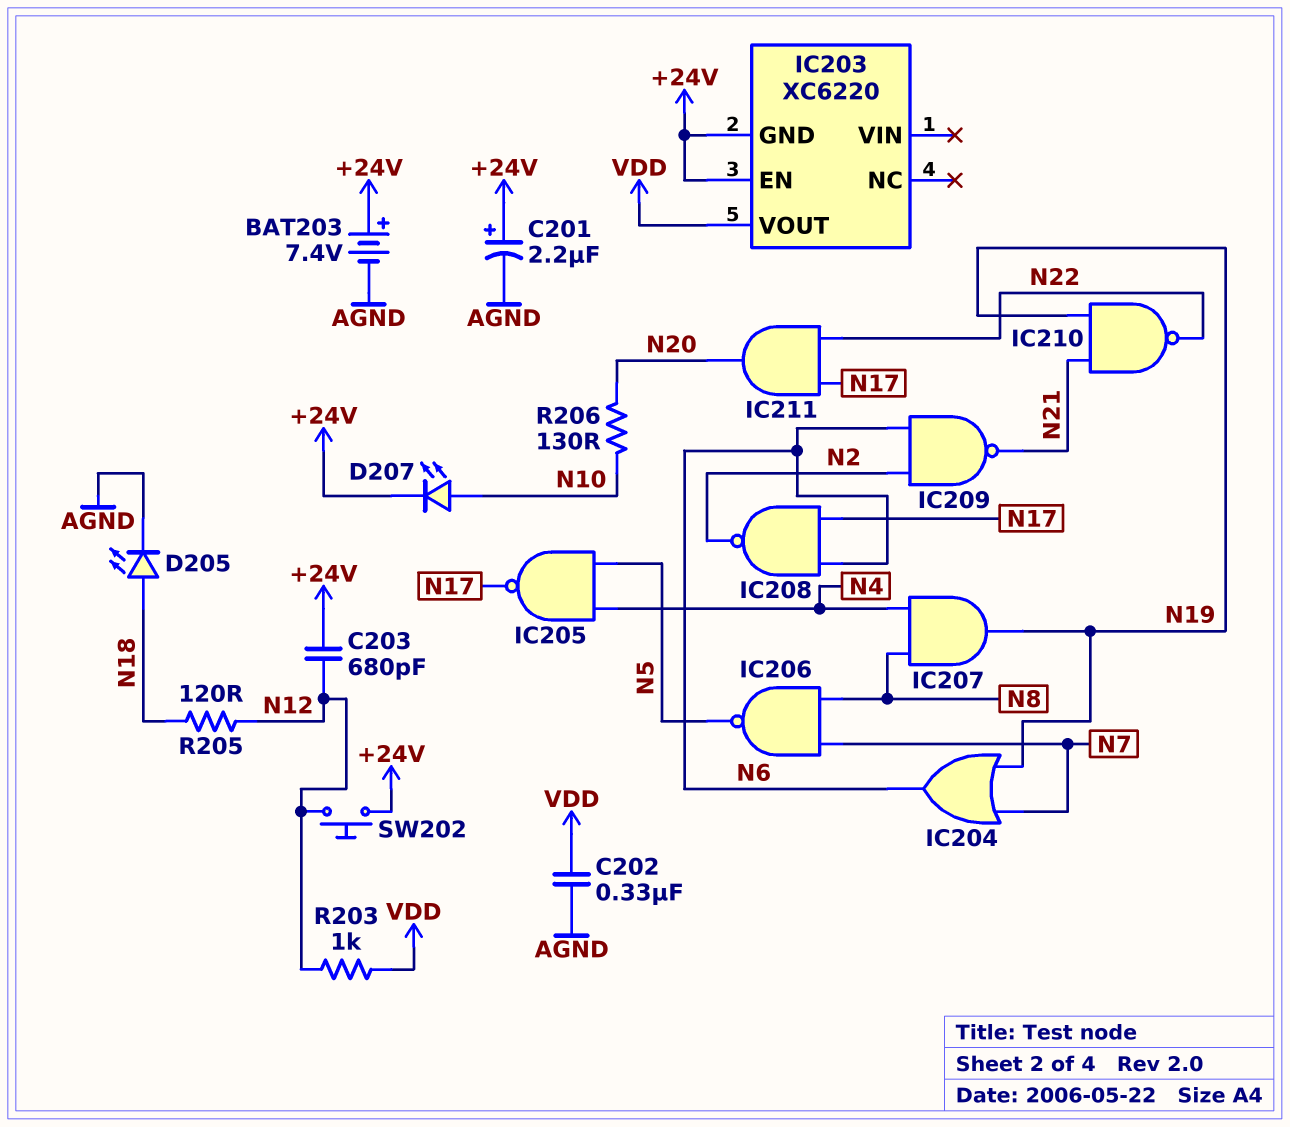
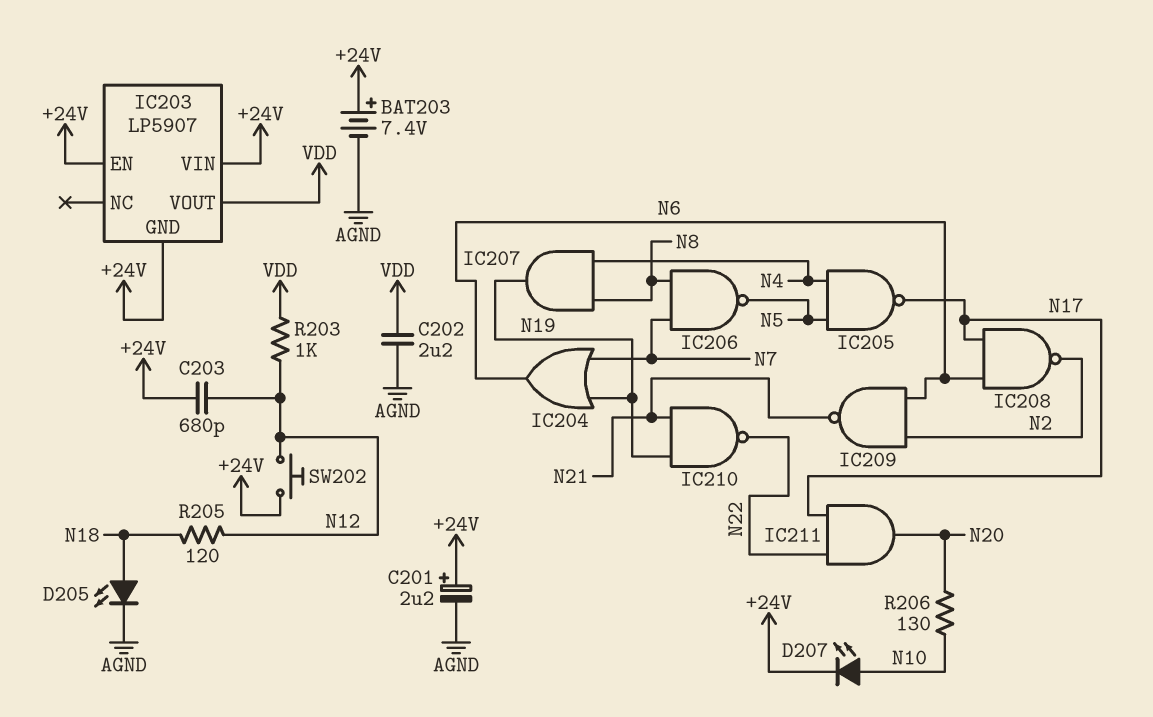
C202: 330nF (AGND, VDD) -> 2.2uF (AGND, VDD)
IC203: XC6220 -> LP5907
IC203 pin VIN: none -> +24V

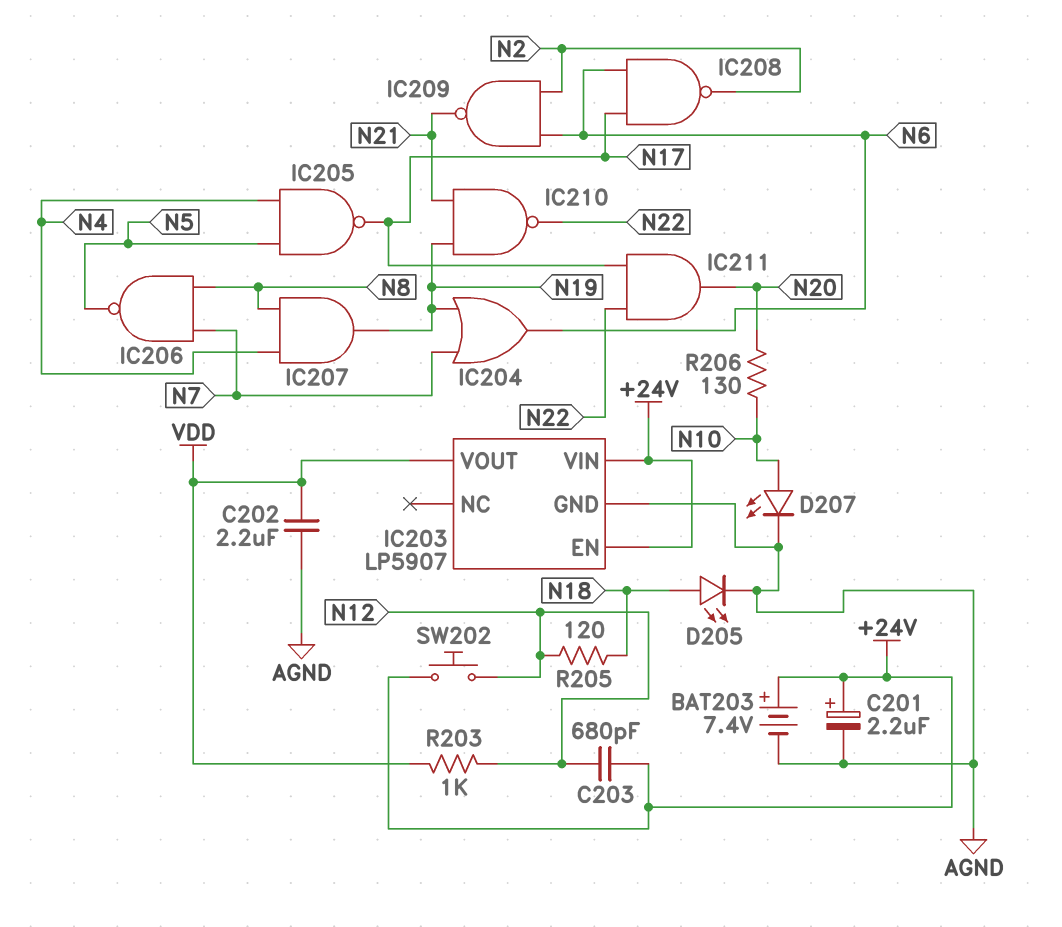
D207: LED (A N10, K +24V) -> LED (A N10, K AGND)
IC203 pin GND: +24V -> AGND

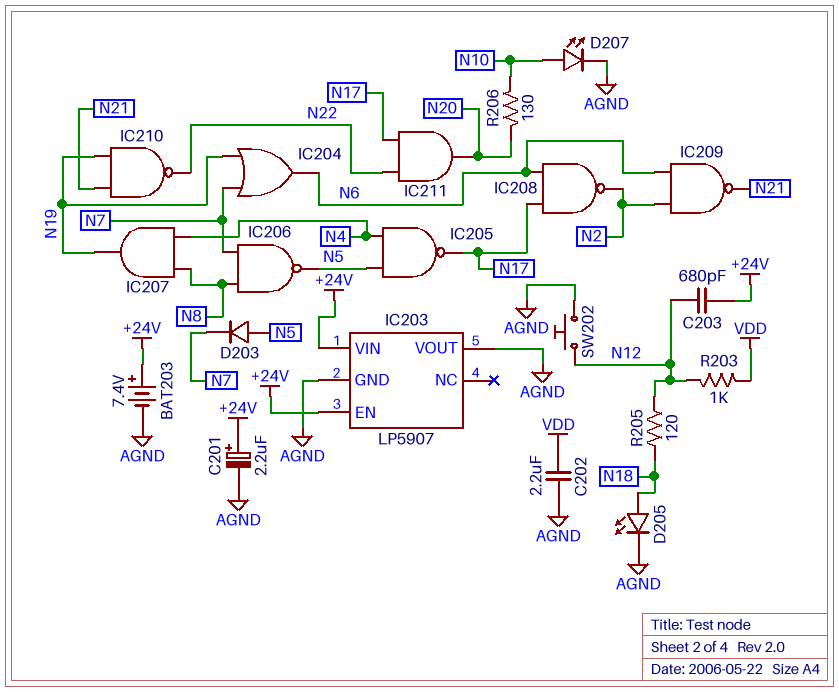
D203: none -> diode (A N5, K N7)
IC203 pin VOUT: VDD -> AGND
SW202: button (+24V, N12) -> button (AGND, N12)

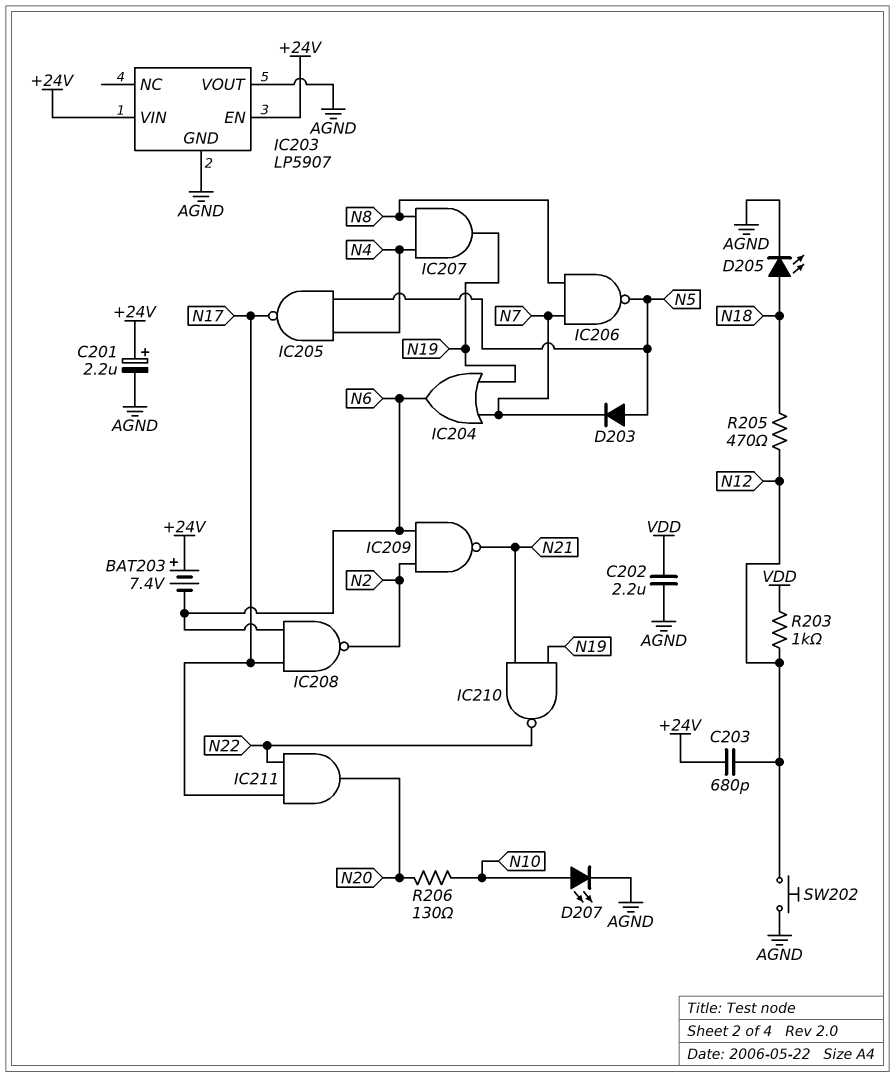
BAT203: 7.4V (plus +24V, minus AGND) -> 7.4V (plus +24V, minus N6)
R205: 120 (N12, N18) -> 470 (N12, N18)

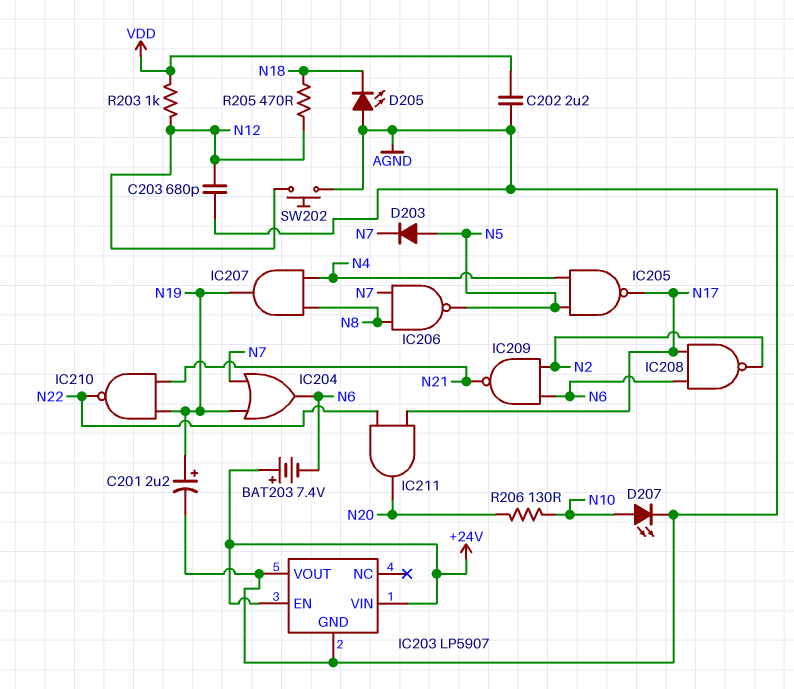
C201: 2.2uF (plus +24V, minus AGND) -> 2.2uF (plus N19, minus AGND)
C203: 680pF (+24V, N12) -> 680pF (AGND, N12)
D205: LED (A N18, K AGND) -> LED (A AGND, K N18)

